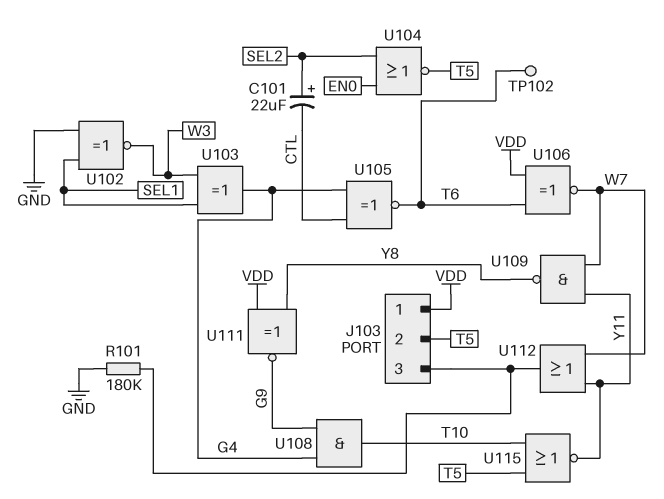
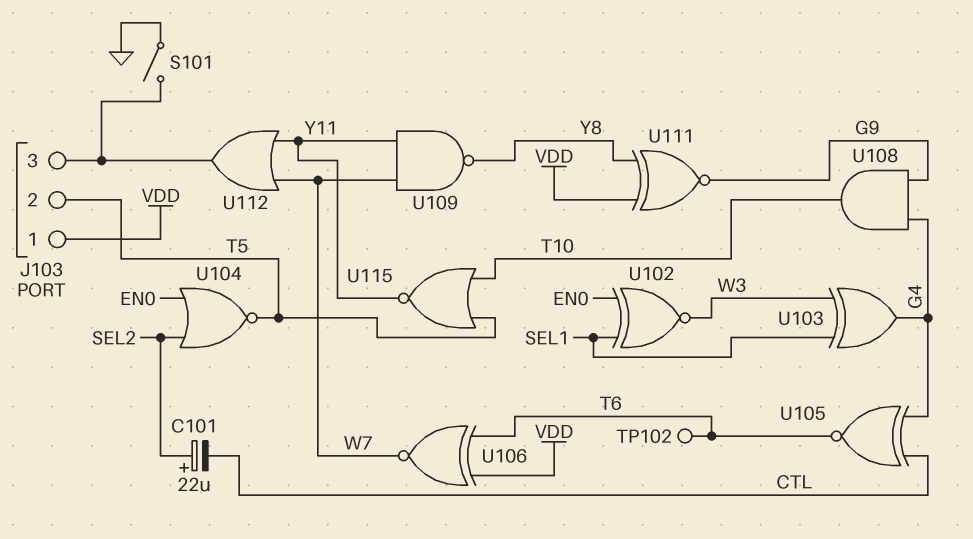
R101: 180k (GND, J103/3) -> none
S101: none -> switch (GND, J103/3)
U102: XNOR (in GND, in SEL1, out W3) -> XNOR (in EN0, in SEL1, out W3)

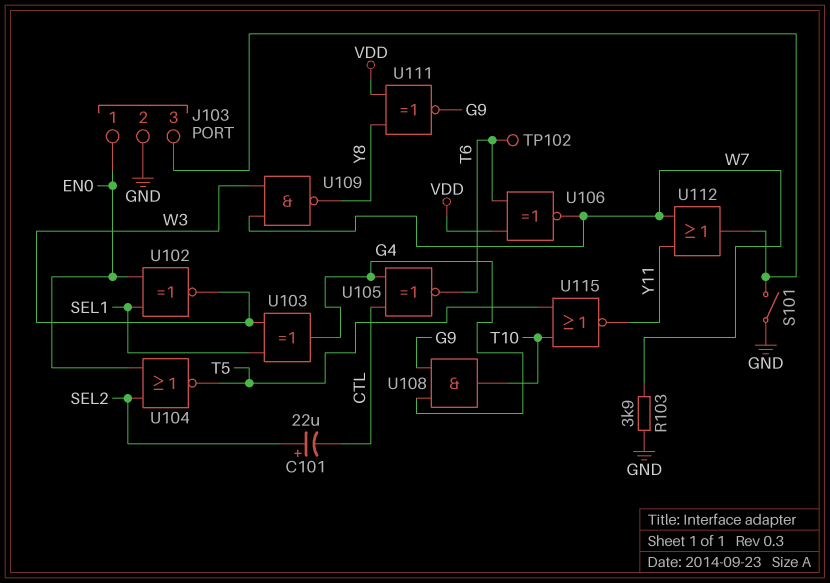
J103 pin 1: VDD -> EN0
J103 pin 2: T5 -> GND
R103: none -> 3.9k (GND, W7)
U109: NAND (in W7, in Y11, out Y8) -> NAND (in W3, in W7, out Y8)

